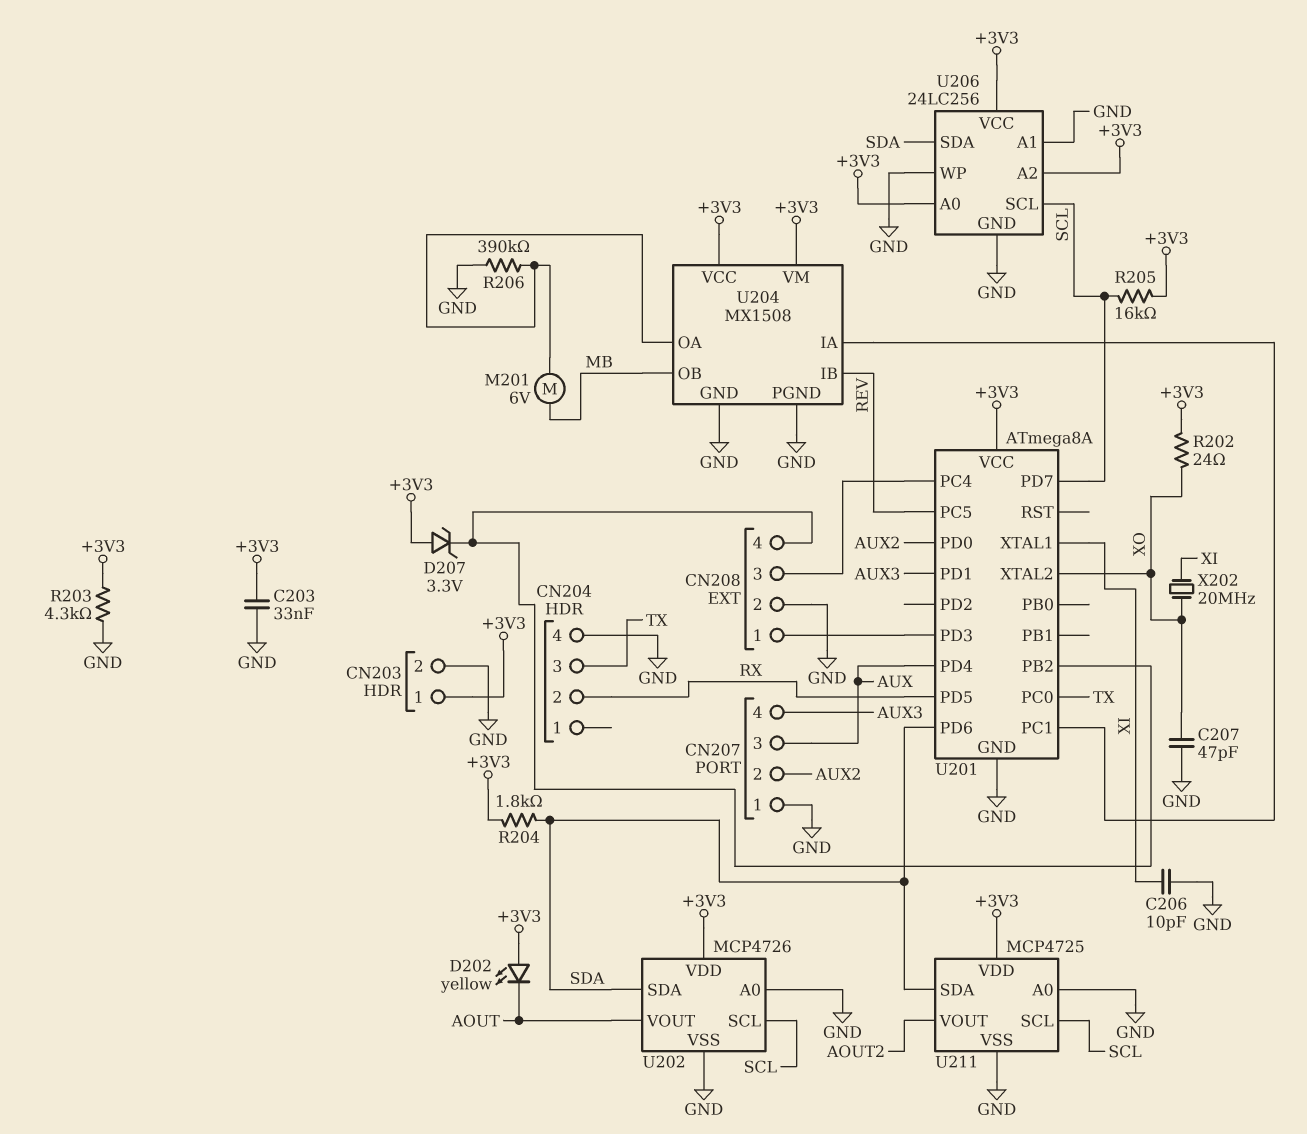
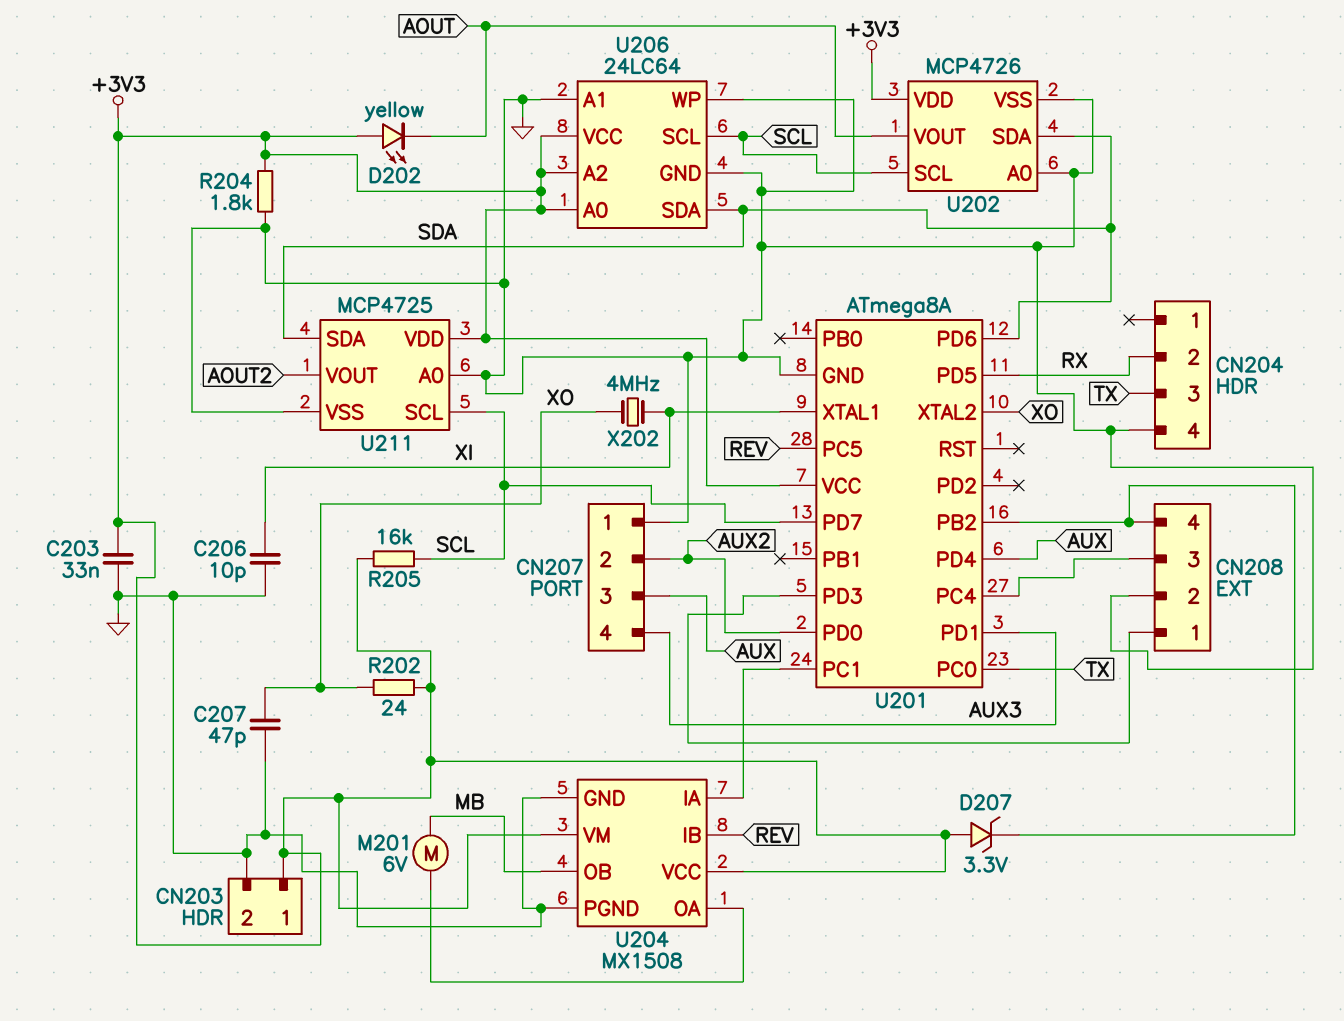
R203: 4.3k (+3V3, GND) -> none
R204: 1.8k (+3V3, SDA) -> 1.8k (+3V3, GND)
R206: 390k (GND, U204/OA) -> none
U206: 24LC256 -> 24LC64
X202: 20MHz (XI, XO) -> 4MHz (XI, XO)

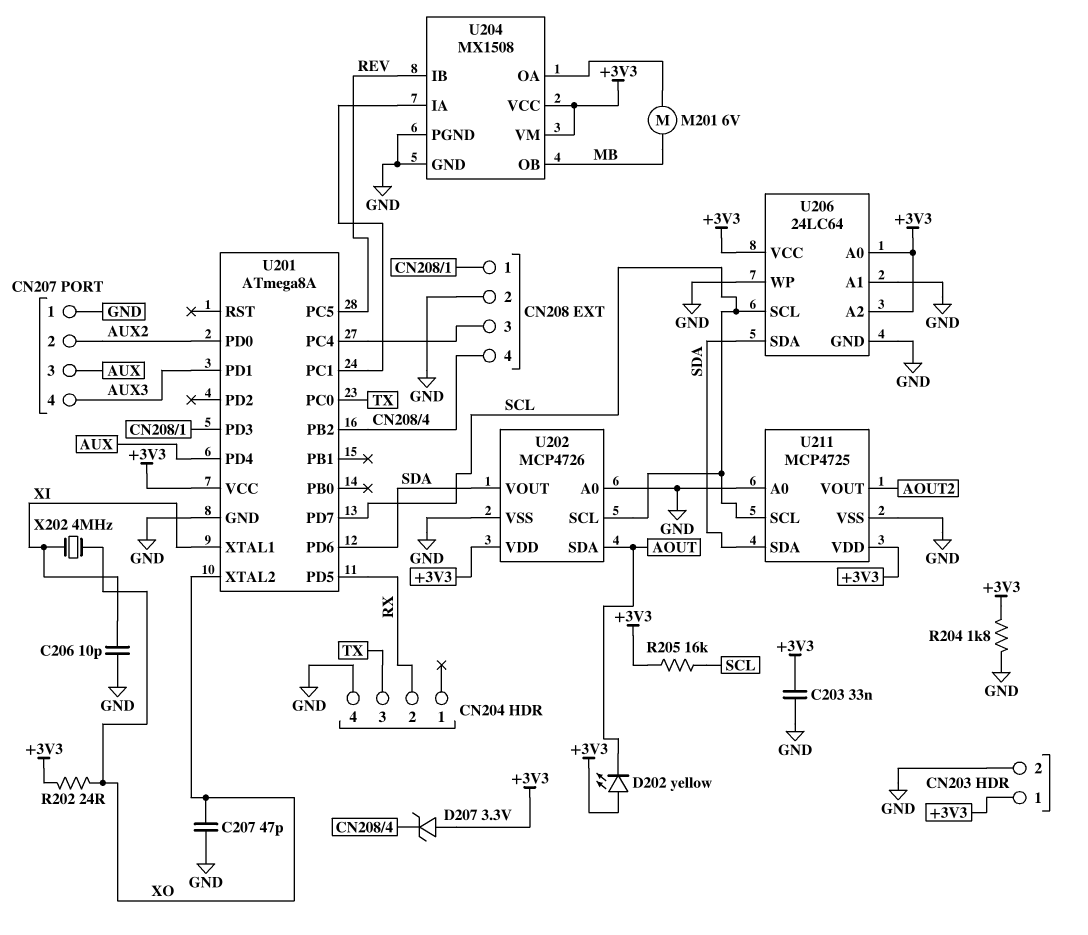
U202 pin SDA: SDA -> AOUT
U202 pin VOUT: AOUT -> SDA

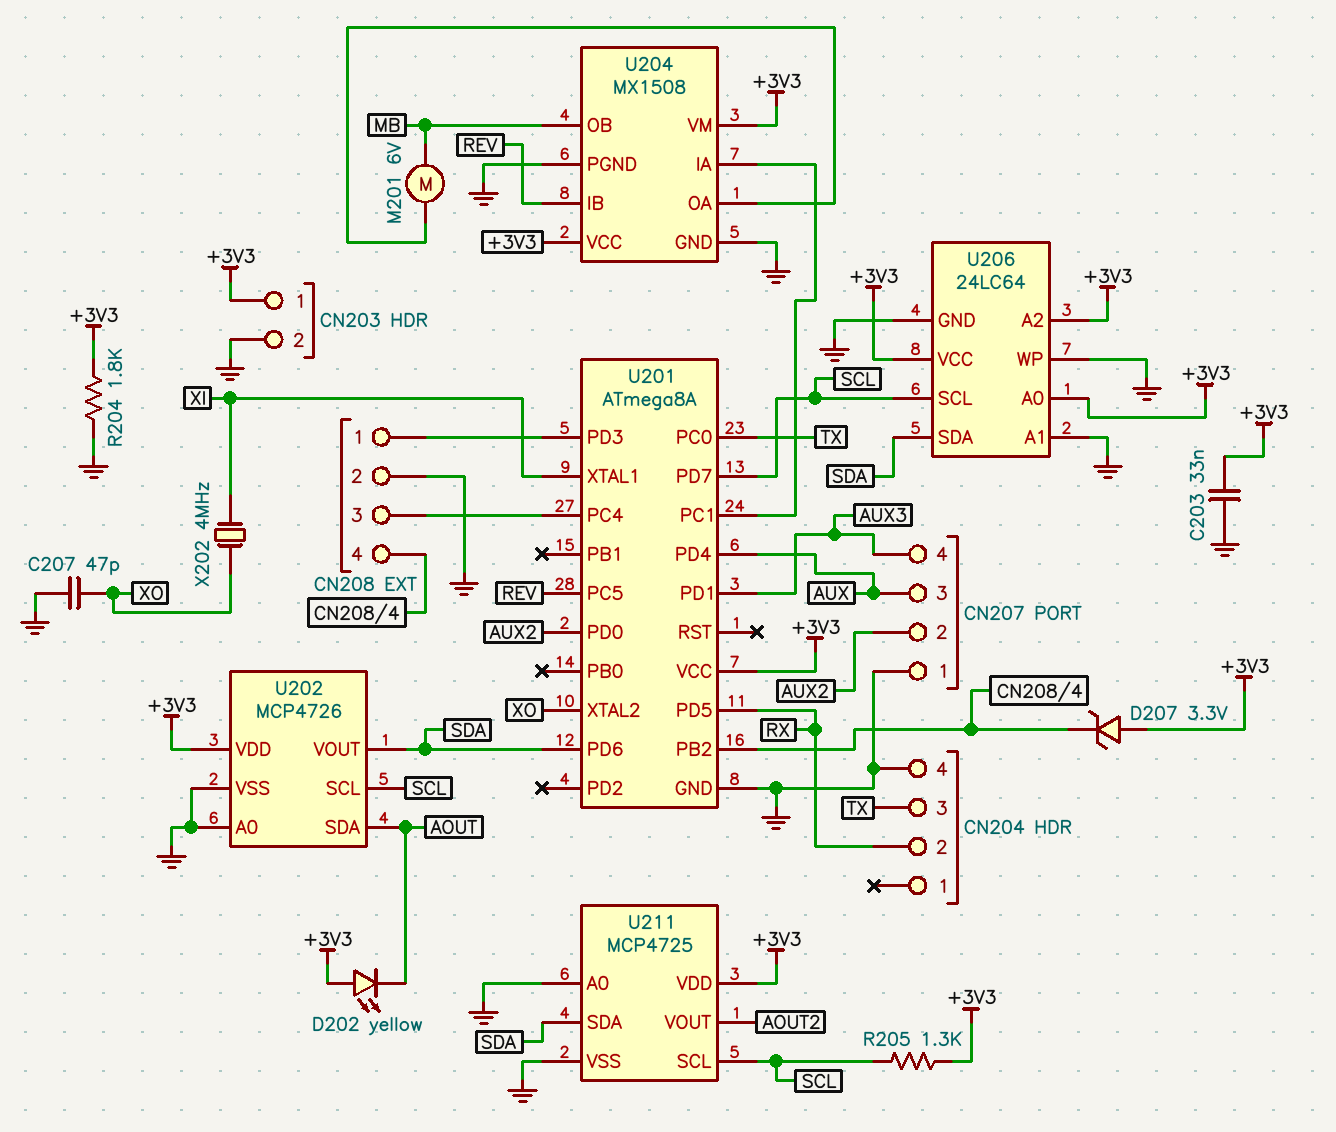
C206: 10pF (GND, XI) -> none
R202: 24 (+3V3, XO) -> none
R205: 16k (+3V3, SCL) -> 1.3k (+3V3, SCL)

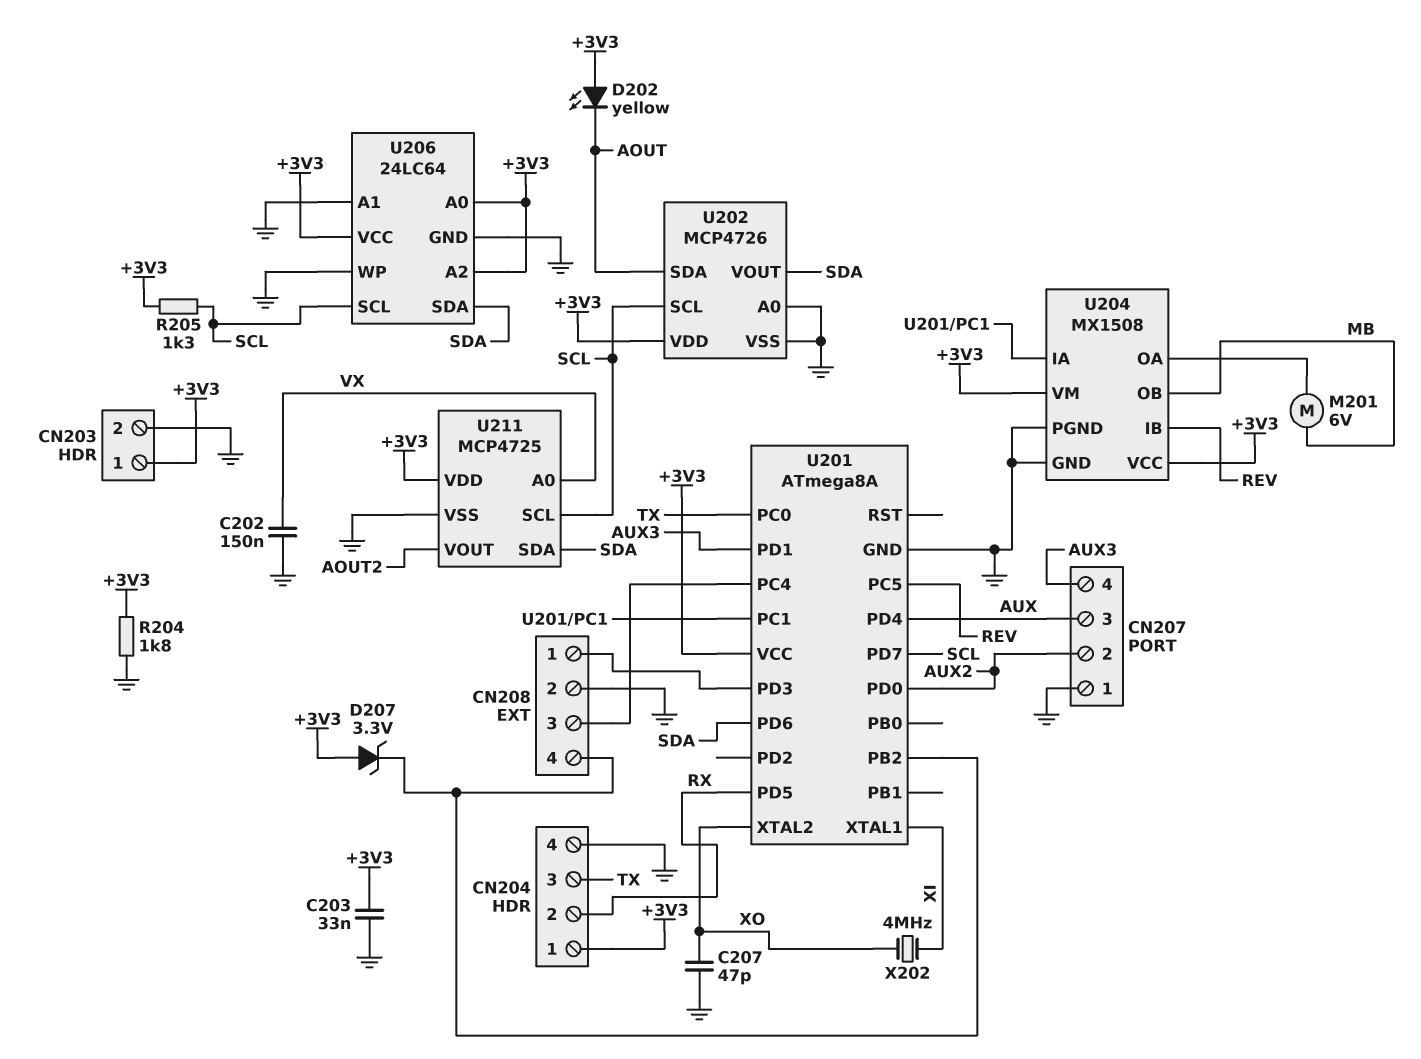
C202: none -> 150nF (GND, VX)
CN204 pin 1: none -> +3V3
U211 pin A0: GND -> VX

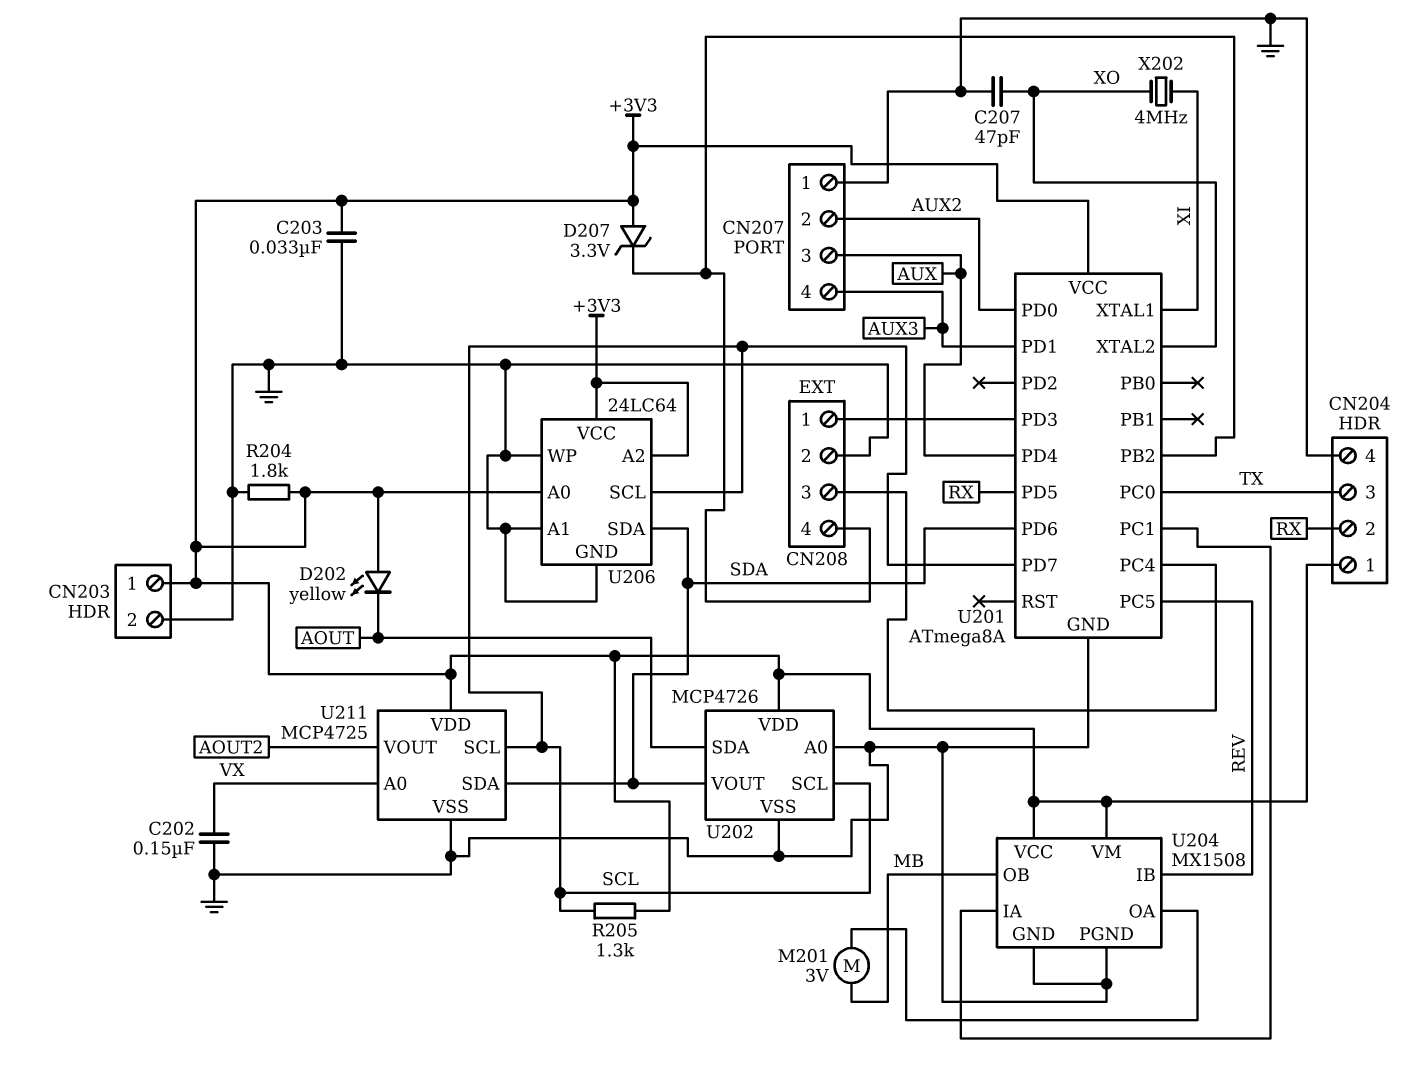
M201: motor 6V (MB, U204/OA) -> motor 3V (MB, U204/OA)

